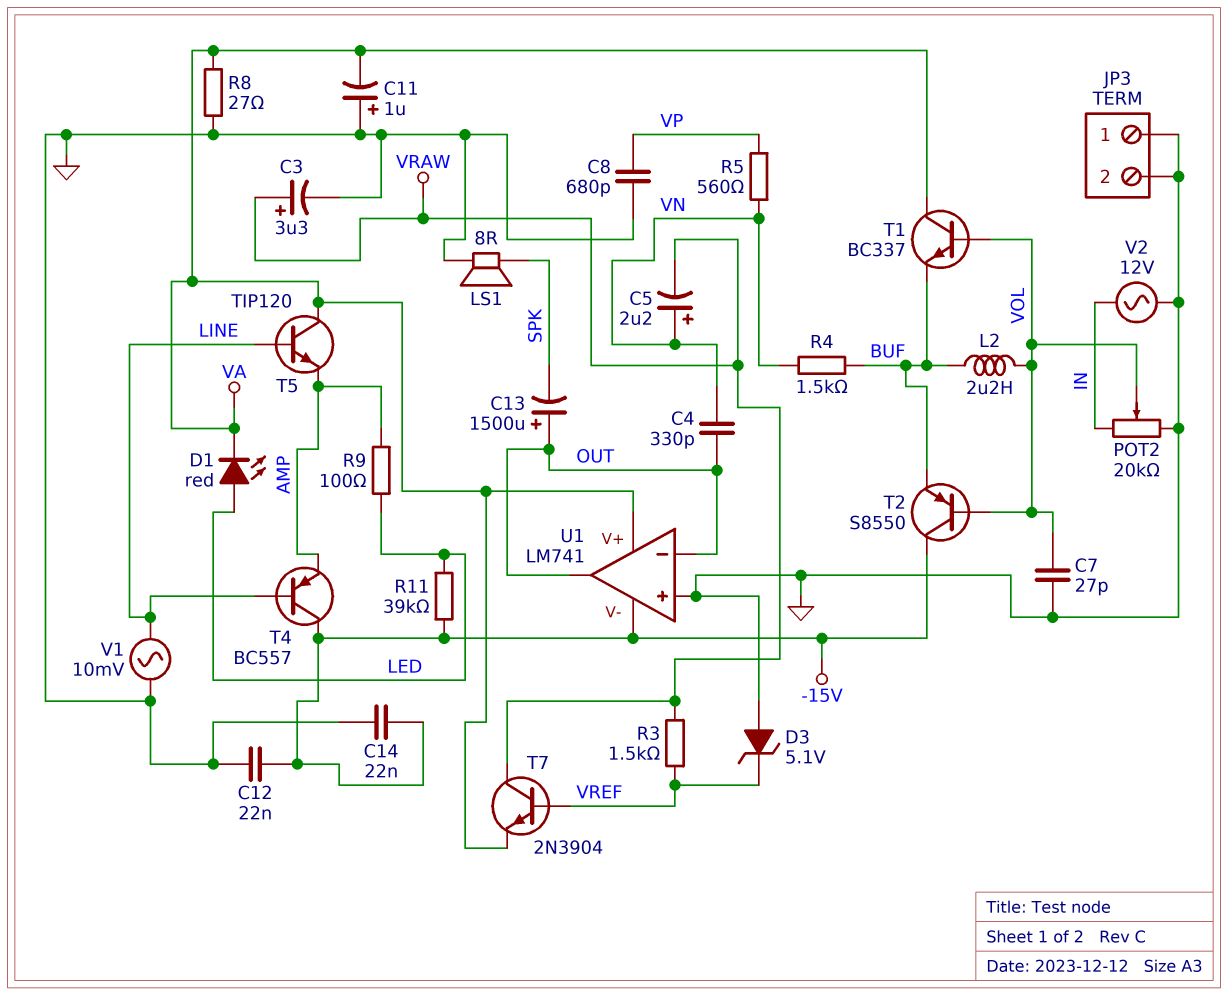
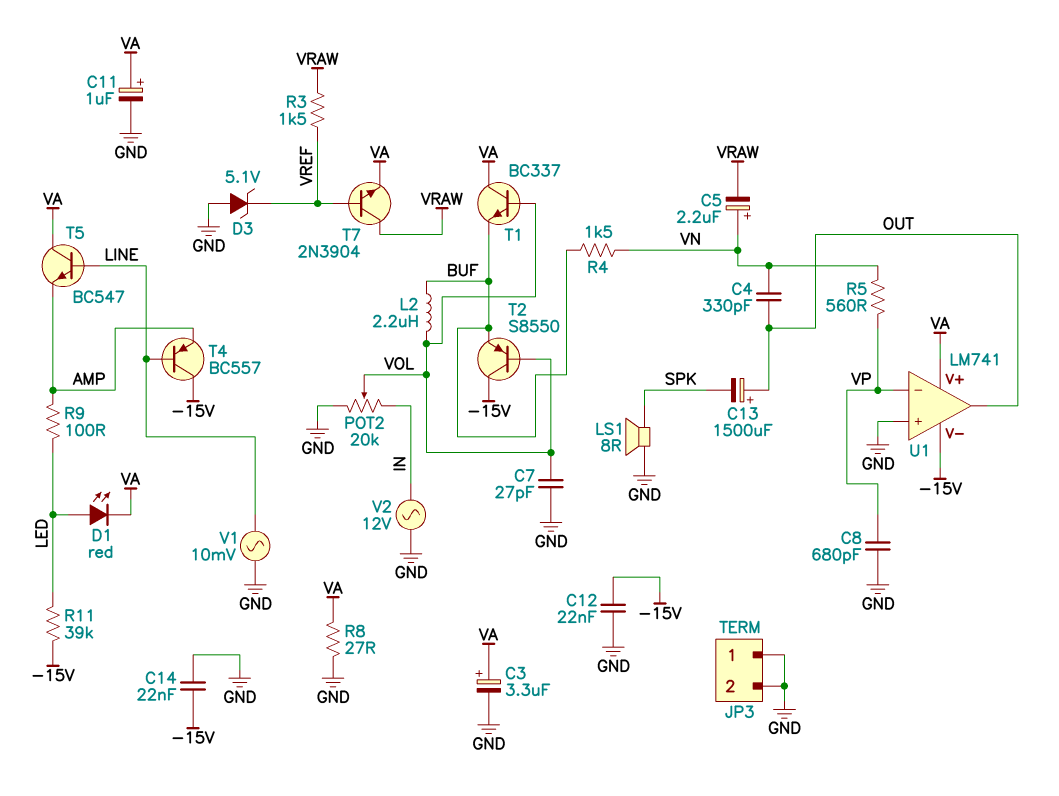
C3: 3.3uF (plus VRAW, minus GND) -> 3.3uF (plus VA, minus GND)
C11: 1uF (plus GND, minus VA) -> 1uF (plus VA, minus GND)
T5: NPN TIP120 (B LINE, C VA, E AMP) -> NPN BC547 (B LINE, C VA, E AMP)
U1 pin in-: OUT -> VP

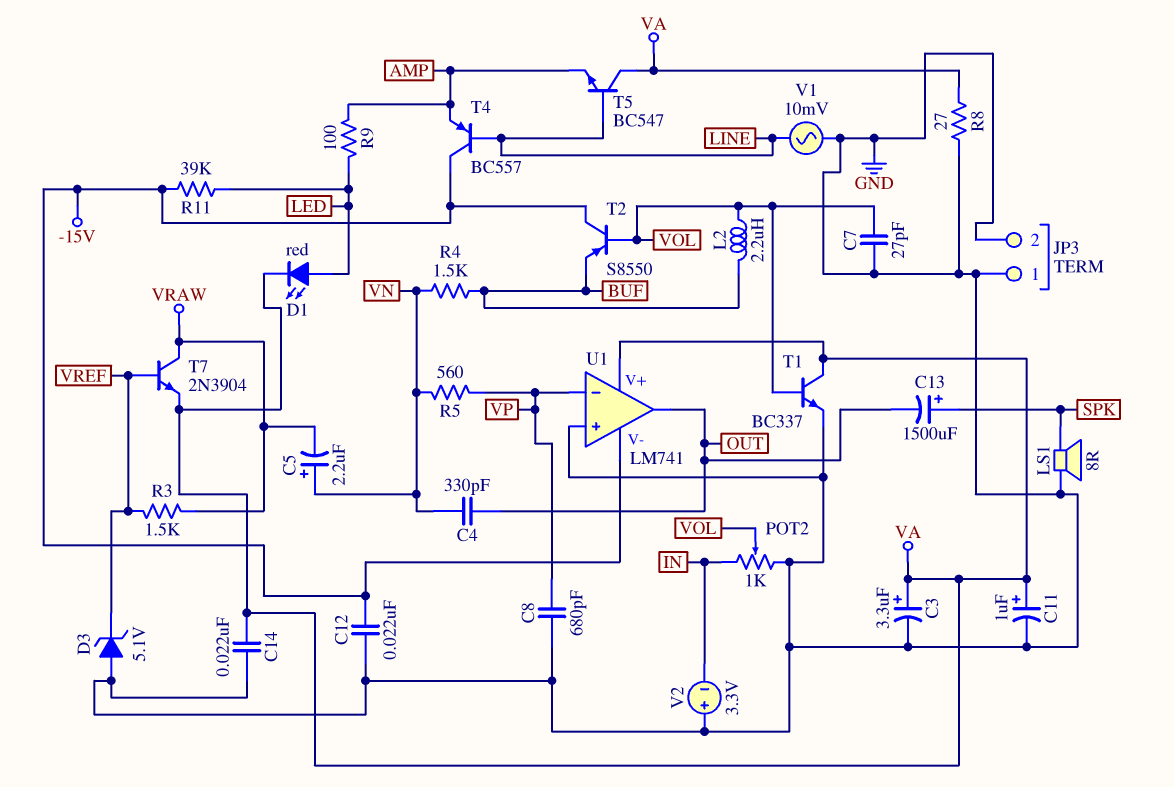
C13: 1500uF (plus OUT, minus SPK) -> 1500uF (plus SPK, minus OUT)
C14: 22nF (-15V, GND) -> 22nF (GND, VA)
POT2: 20k (GND, IN, wiper VOL) -> 1k (GND, IN, wiper VOL)
T1: NPN BC337 (B VOL, C VA, E BUF) -> NPN BC337 (B VOL, C VA, E GND)
V2: AC 12V (GND, IN) -> 3.3V (plus GND, minus IN)

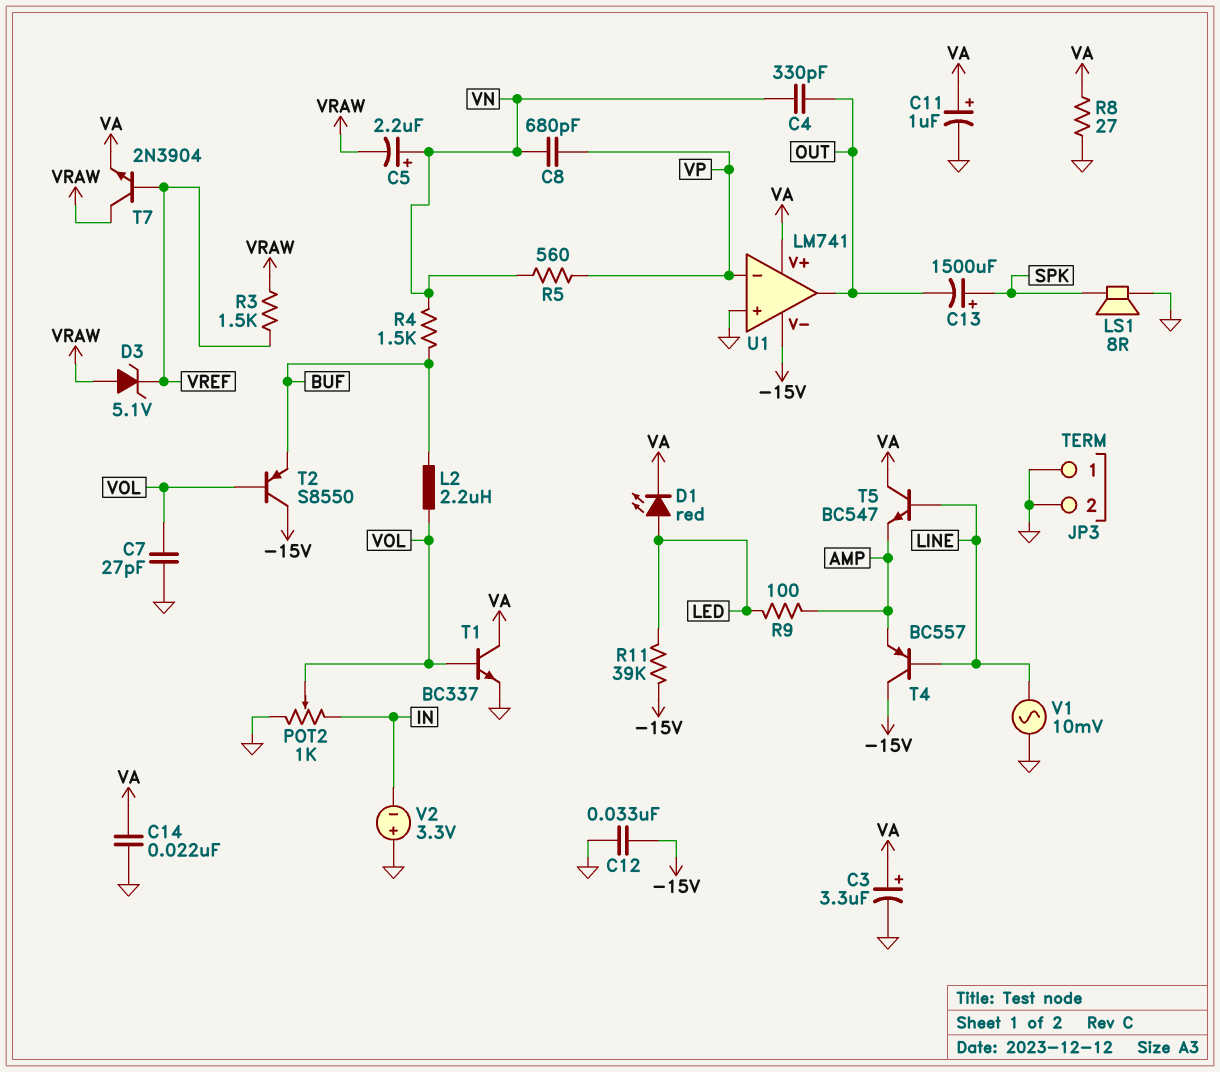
C8: 680pF (GND, VP) -> 680pF (VN, VP)
C12: 22nF (-15V, GND) -> 33nF (-15V, GND)
D3: zener 5.1V (A GND, K VREF) -> zener 5.1V (A VRAW, K VREF)

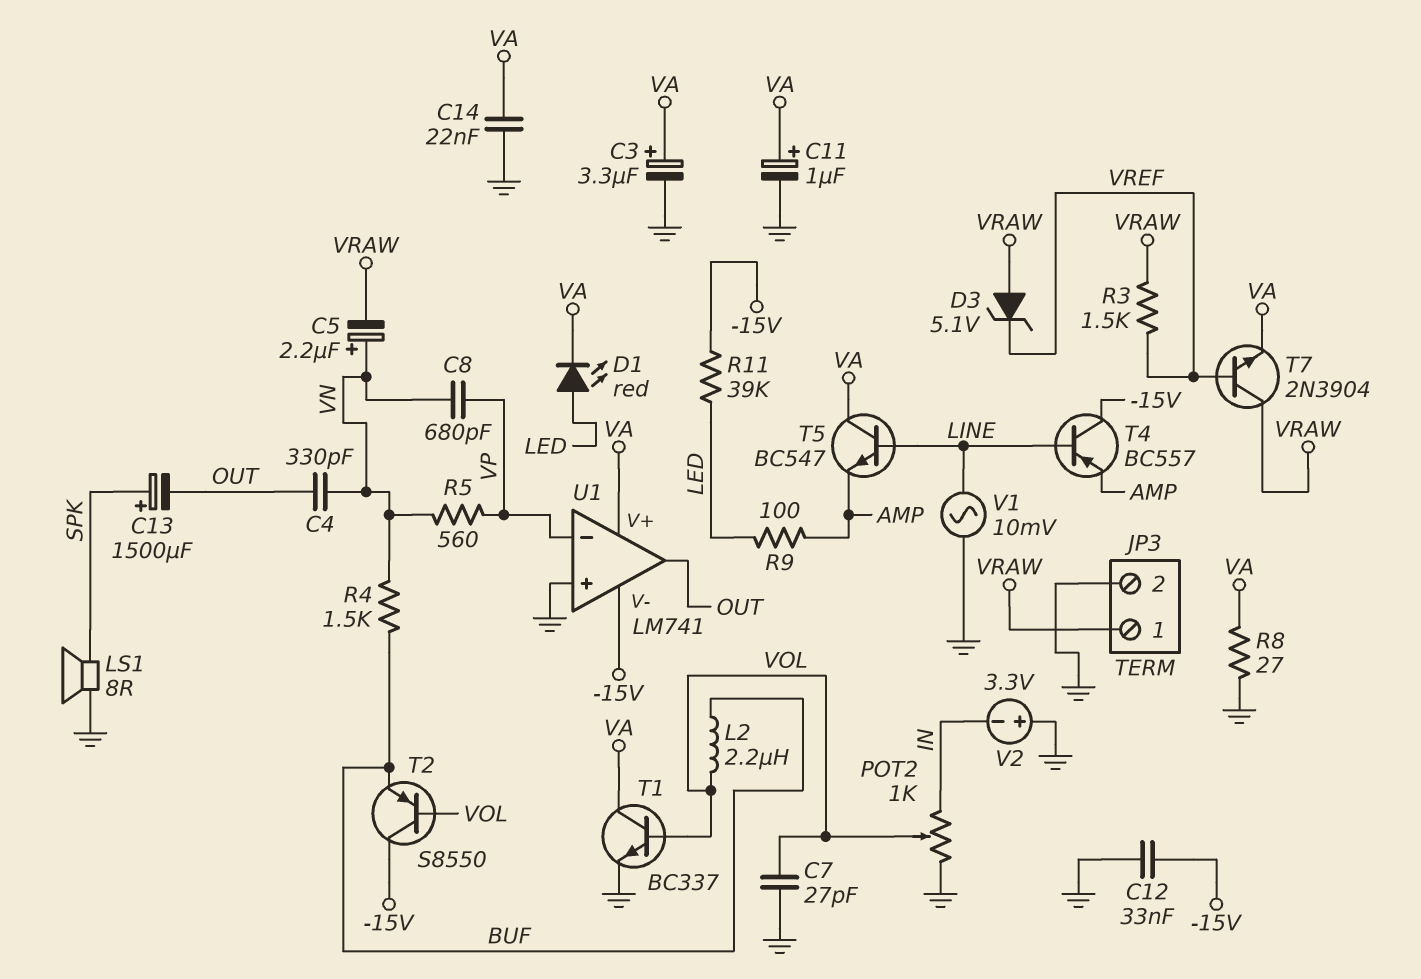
JP3 pin 1: GND -> VRAW

